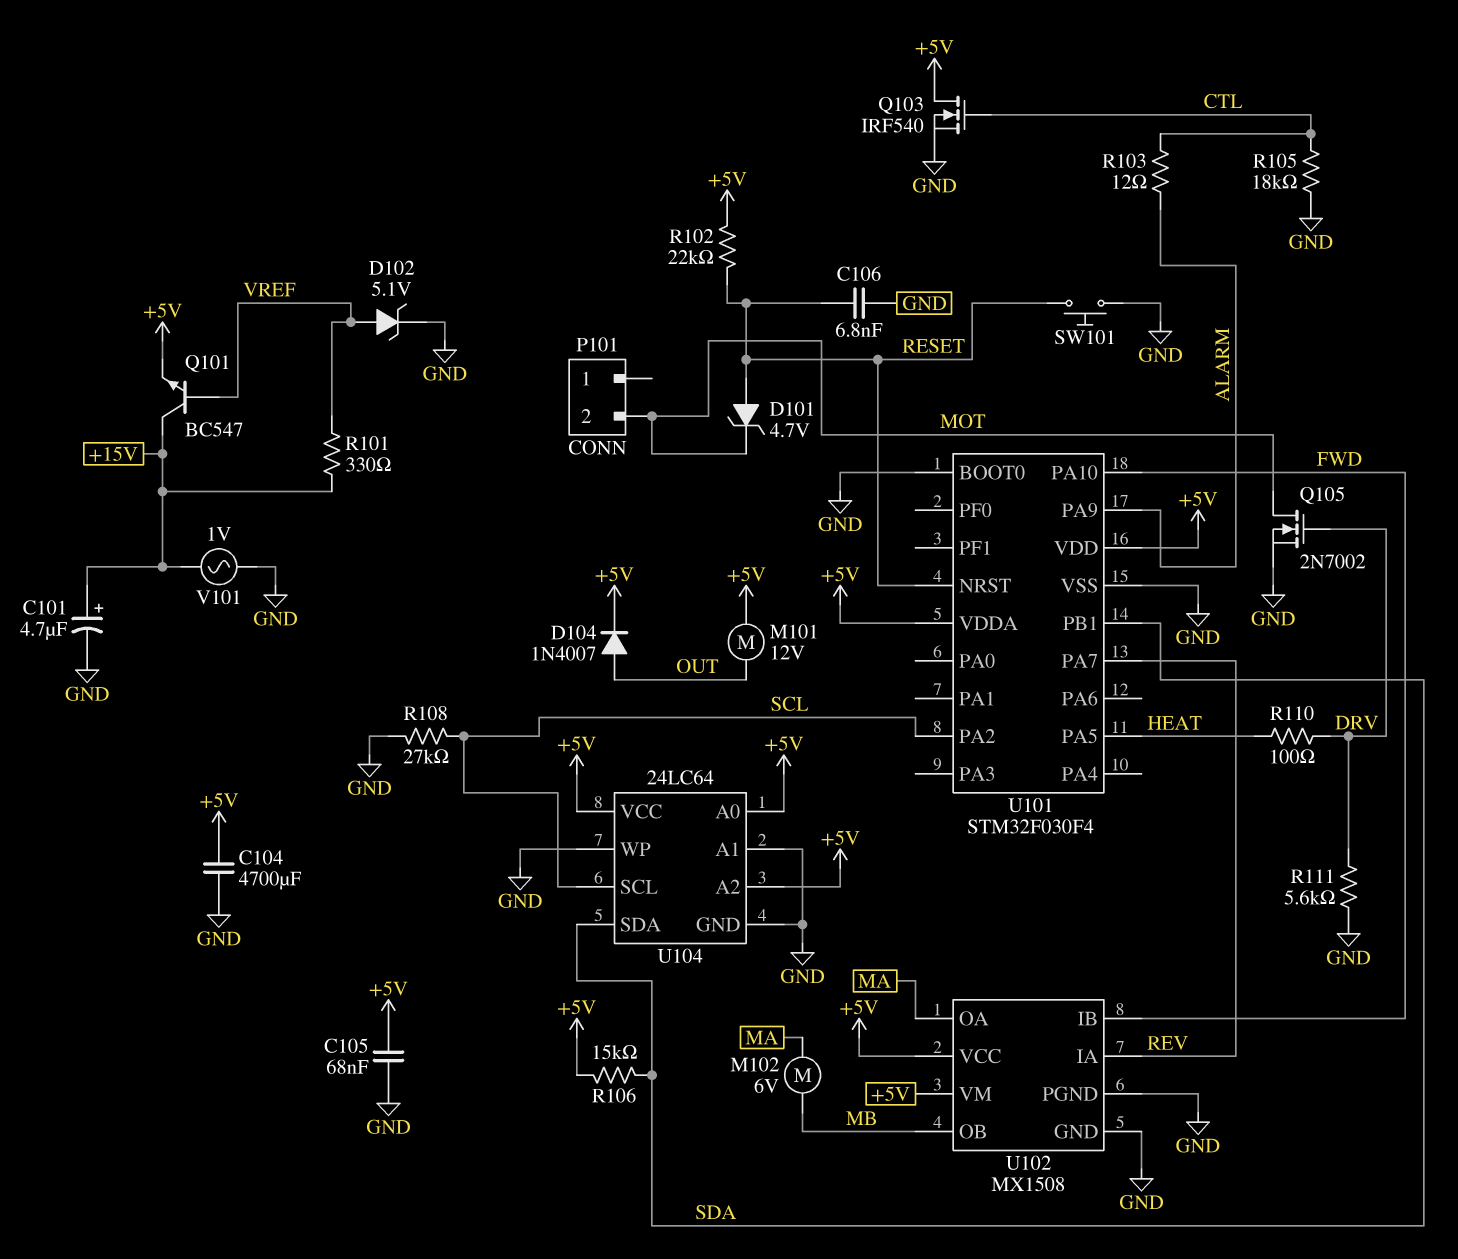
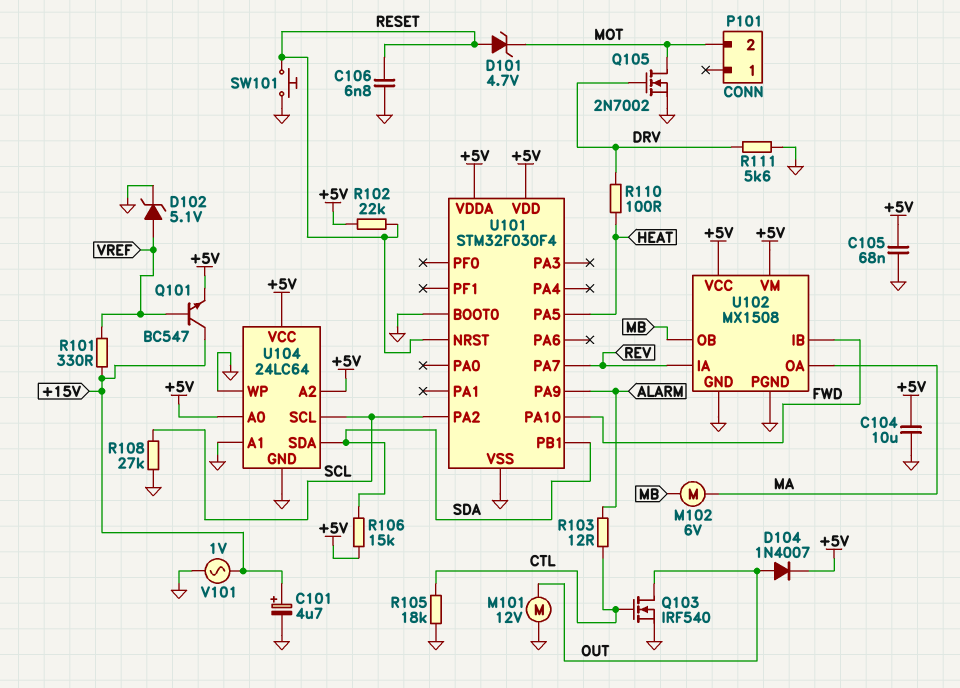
C104: 4700uF (+5V, GND) -> 10uF (+5V, GND)
M101: motor 12V (+5V, OUT) -> motor 12V (GND, OUT)
Q103: NMOS IRF540 (G CTL, D +5V, S GND) -> NMOS IRF540 (G CTL, D OUT, S GND)

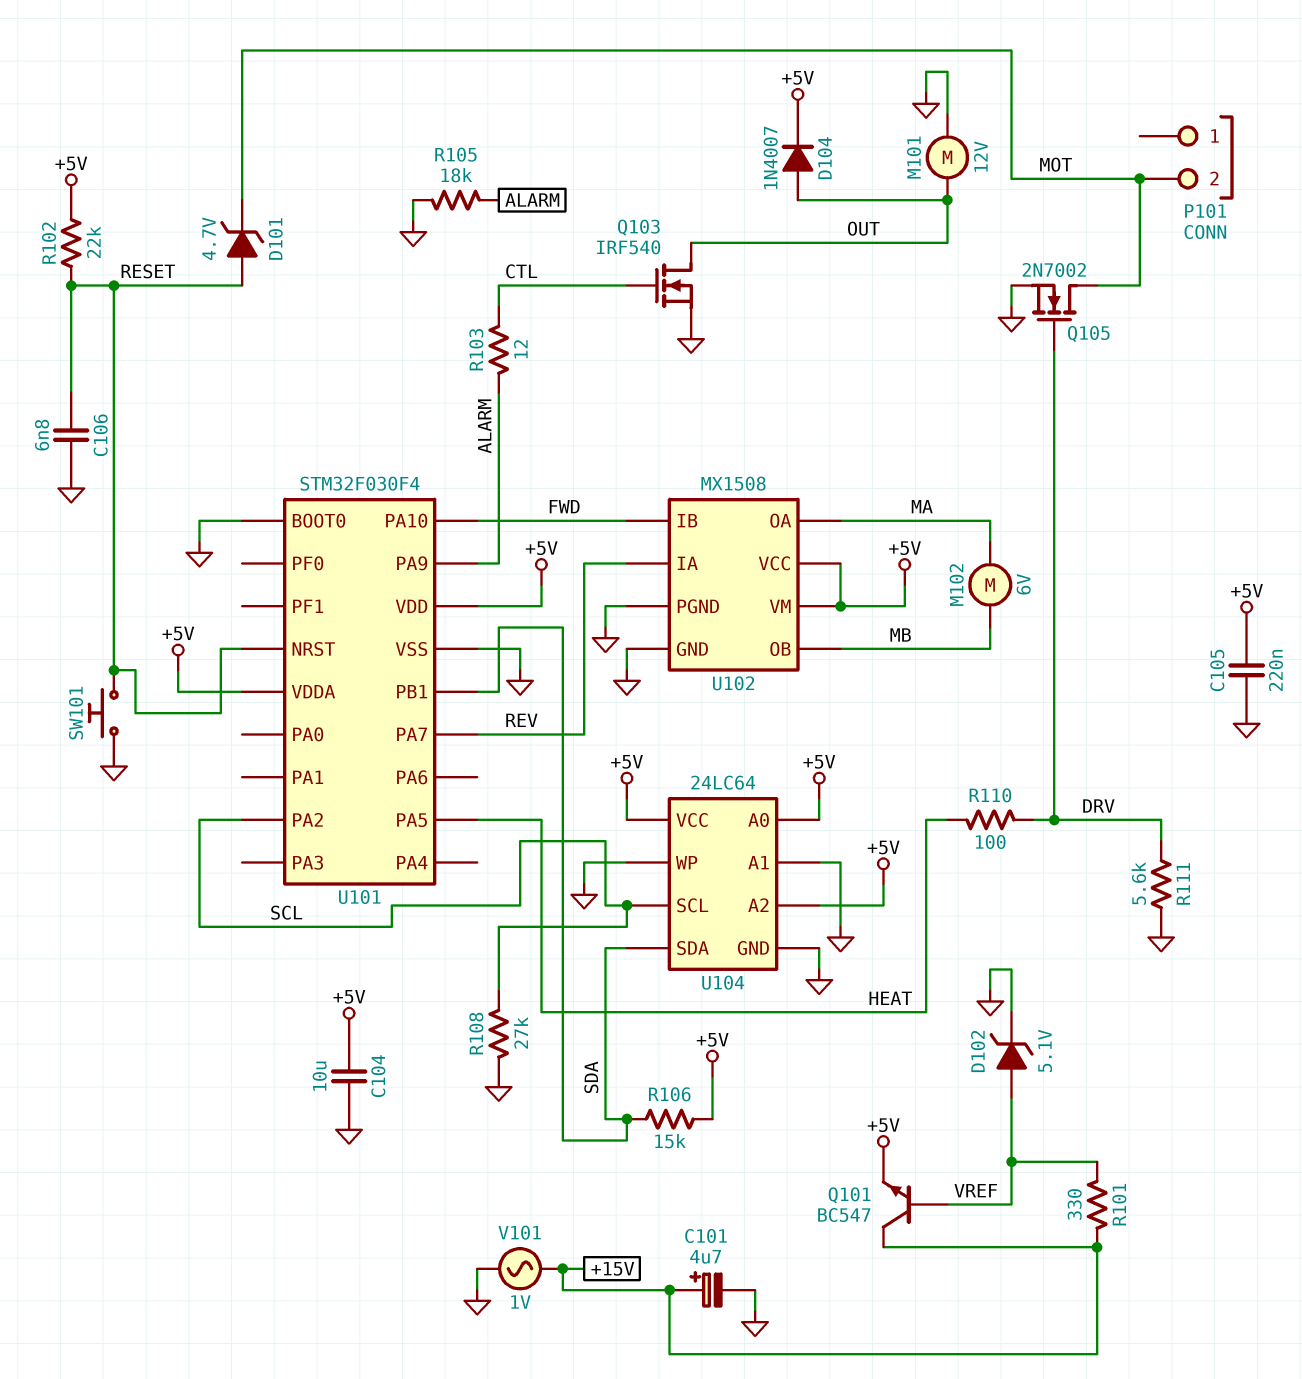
C105: 68nF (+5V, GND) -> 220nF (+5V, GND)
R105: 18k (CTL, GND) -> 18k (ALARM, GND)

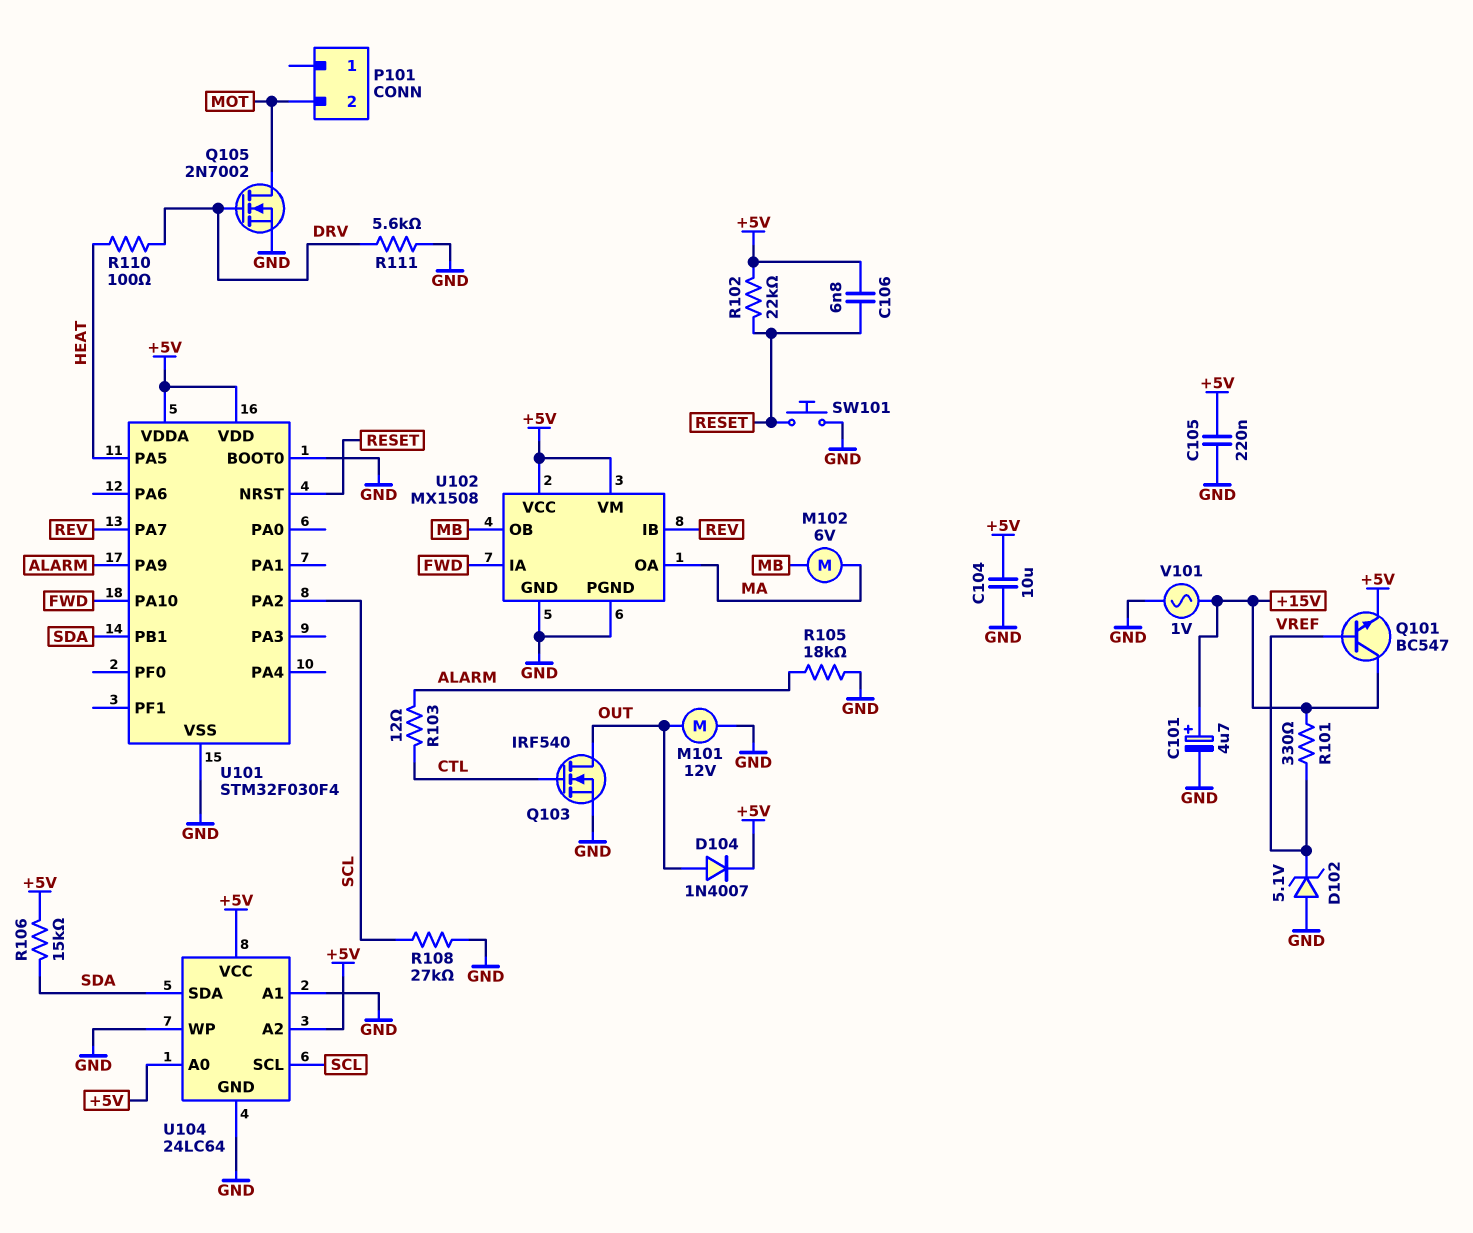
C106: 6.8nF (GND, RESET) -> 6.8nF (+5V, RESET)
D101: zener 4.7V (A RESET, K MOT) -> none
D102: zener 5.1V (A VREF, K GND) -> zener 5.1V (A GND, K VREF)
U102 pin IA: REV -> FWD
U102 pin IB: FWD -> REV

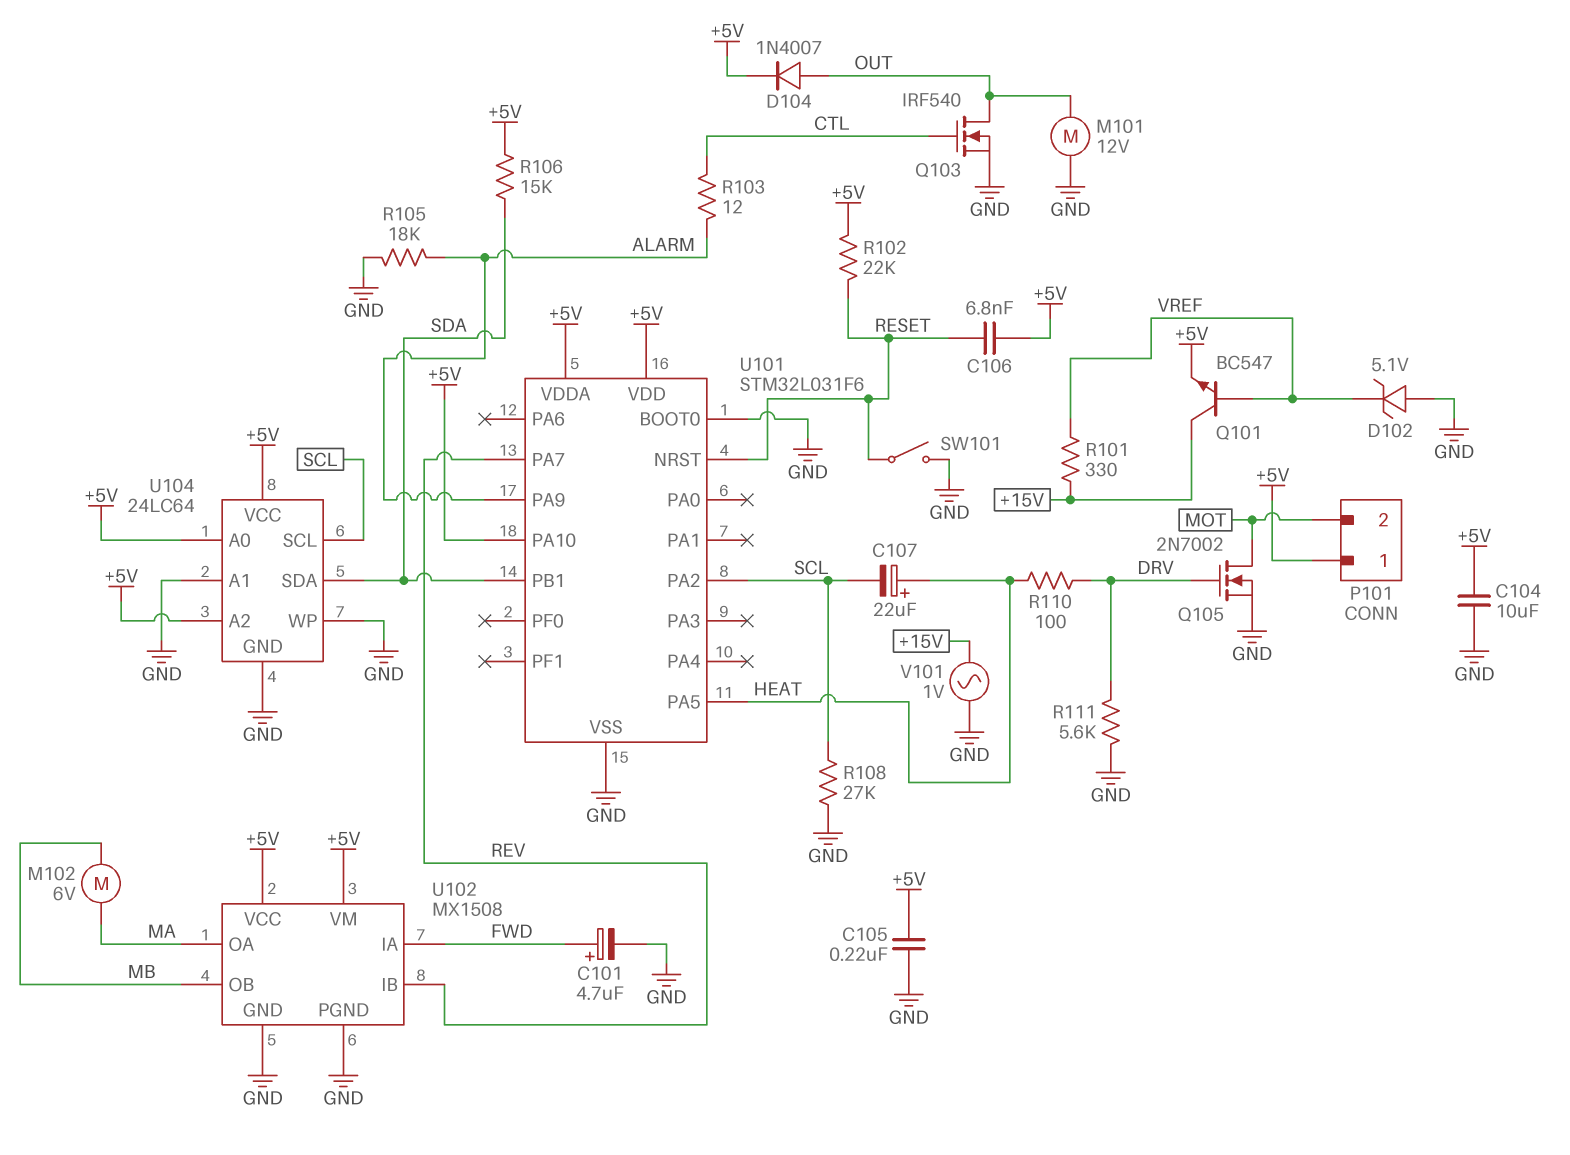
C101: 4.7uF (plus +15V, minus GND) -> 4.7uF (plus FWD, minus GND)
C107: none -> 22uF (plus HEAT, minus SCL)
P101 pin 1: none -> +5V
SW101: button (GND, RESET) -> switch (GND, RESET)
U101: STM32F030F4 -> STM32L031F6
U101 pin PA10: FWD -> +5V

